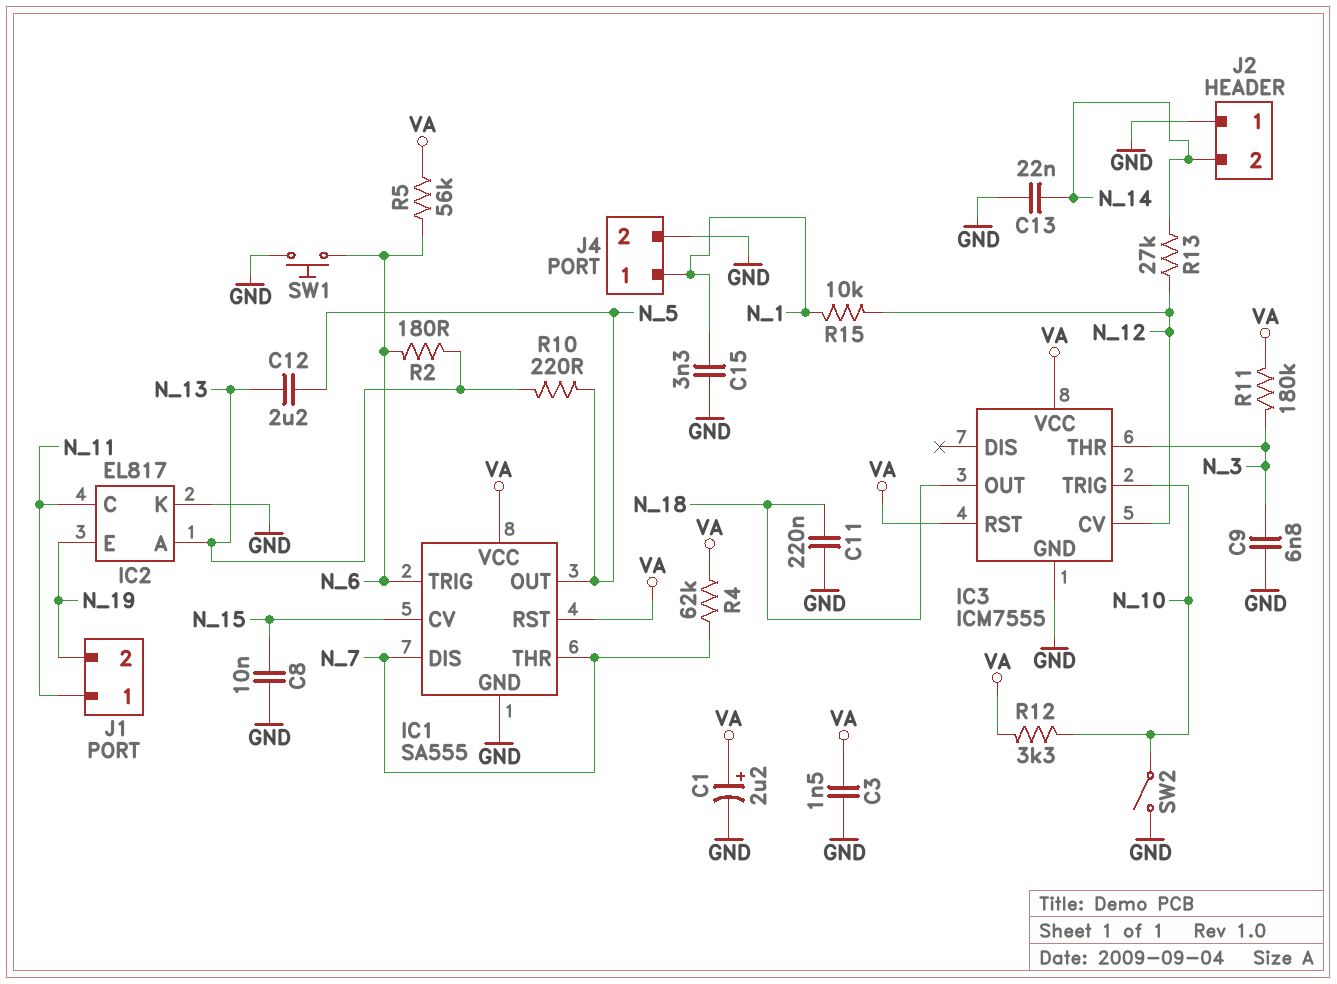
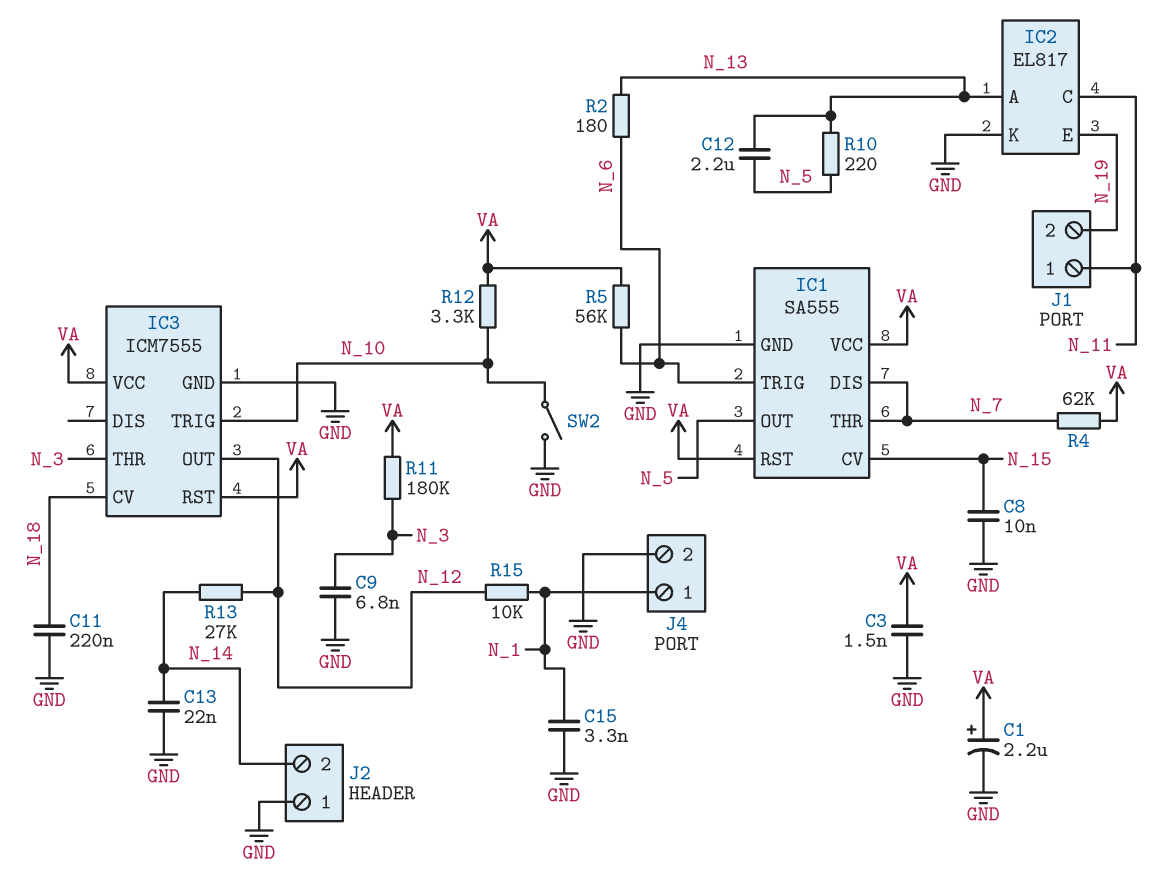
IC3 pin CV: N_12 -> N_18
IC3 pin OUT: N_18 -> N_12
SW1: button (GND, N_6) -> none

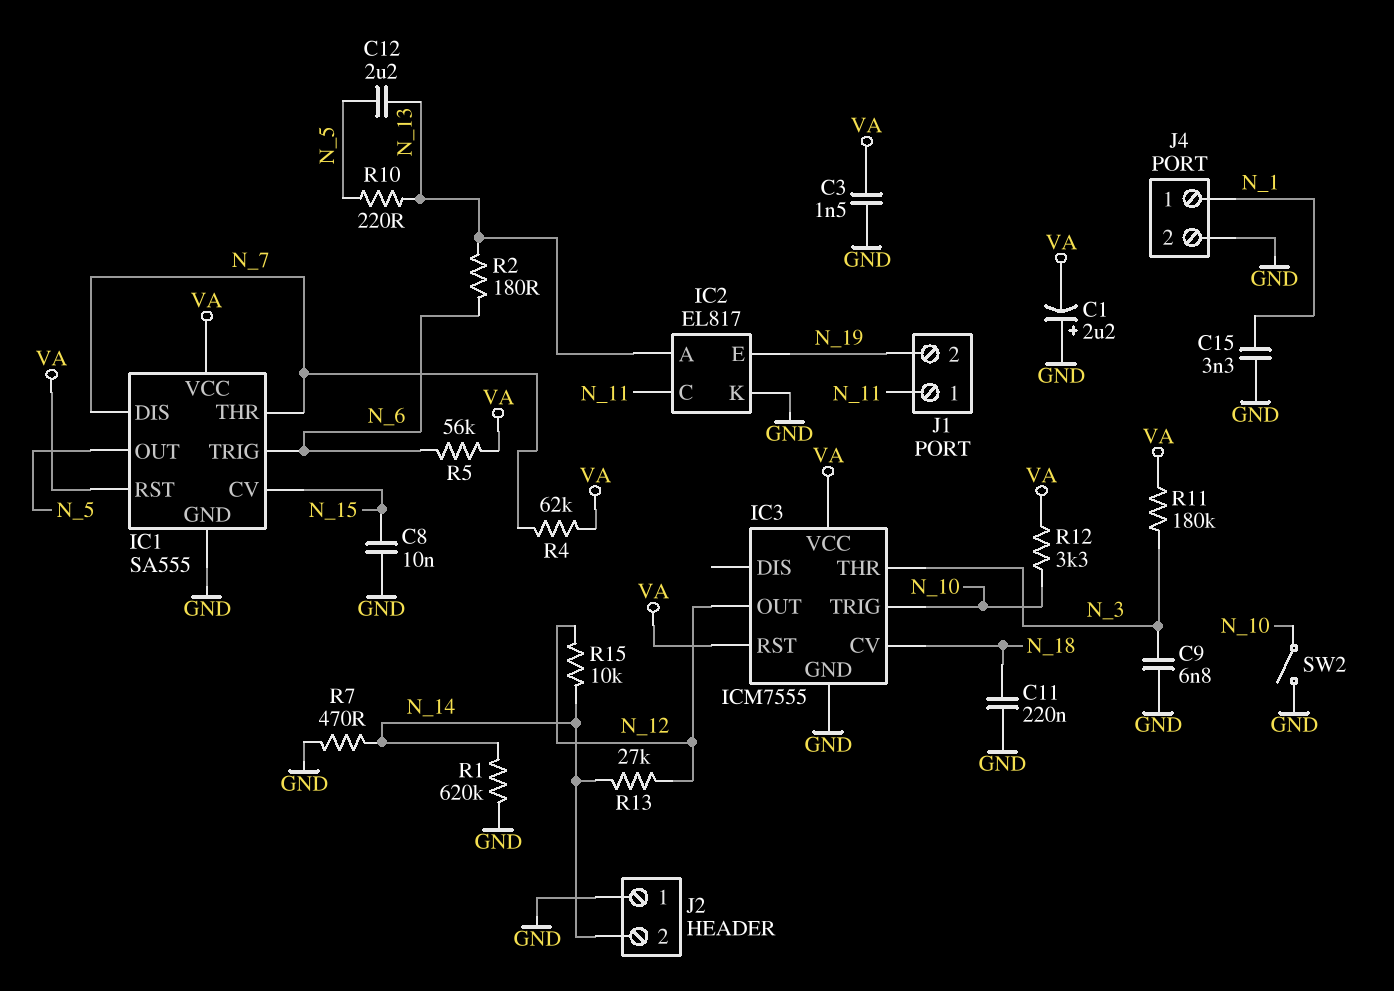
C1: 2.2uF (plus VA, minus GND) -> 2.2uF (plus GND, minus VA)
C13: 22nF (GND, N_14) -> none
R1: none -> 620k (GND, N_14)
R7: none -> 470 (GND, N_14)
R15: 10k (N_1, N_12) -> 10k (N_12, N_14)

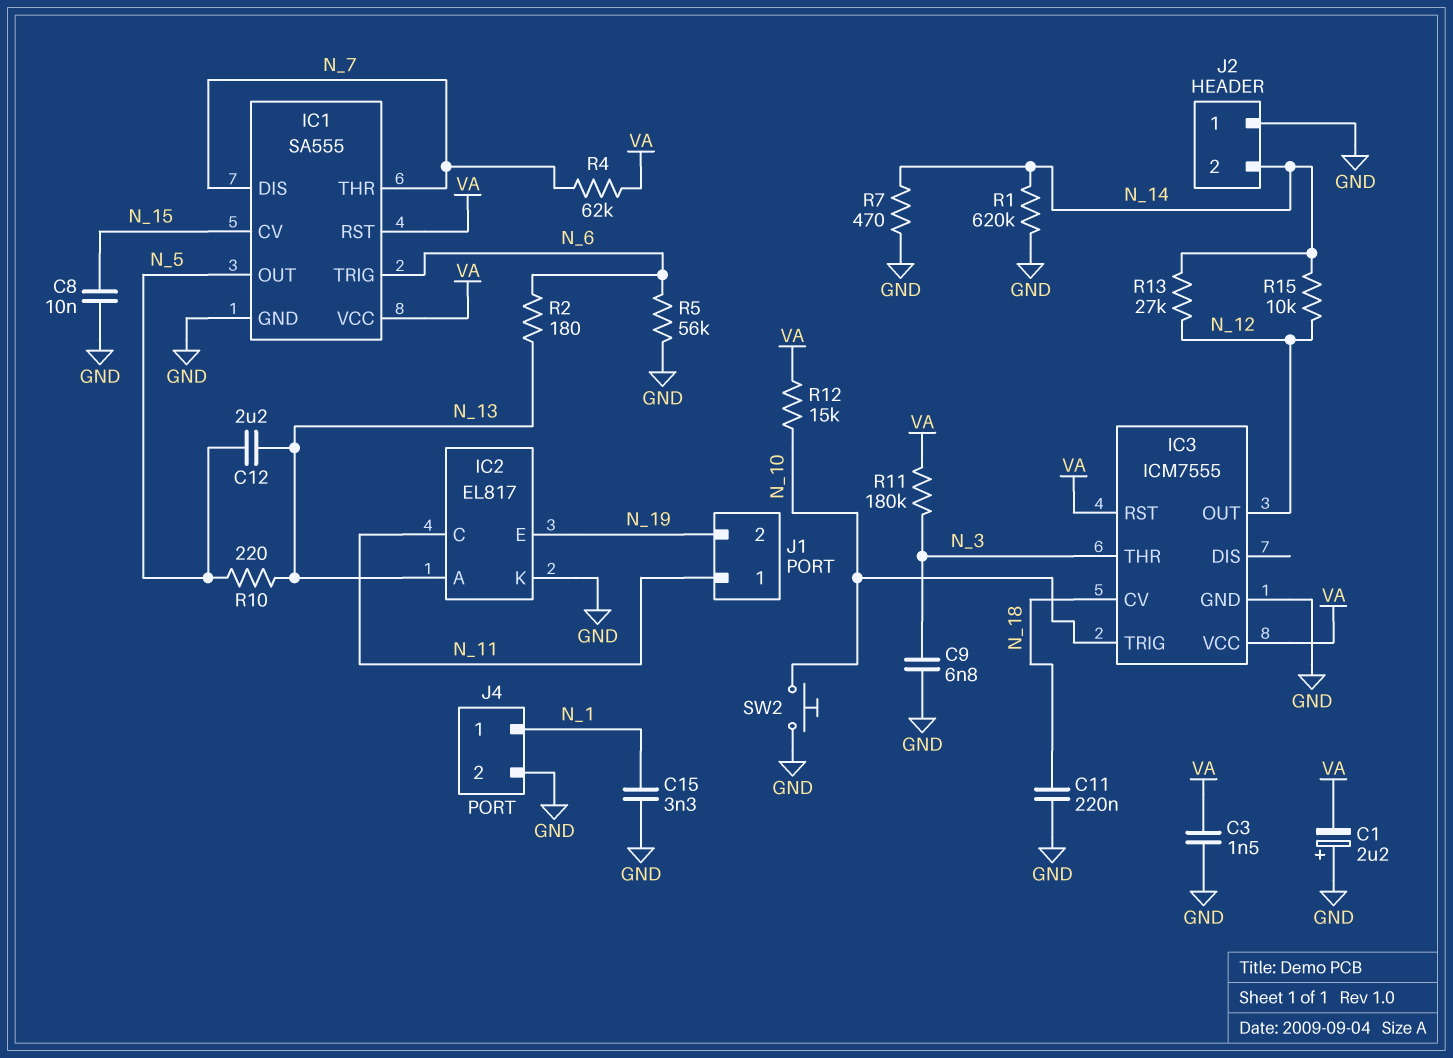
R5: 56k (N_6, VA) -> 56k (GND, N_6)
R12: 3.3k (N_10, VA) -> 15k (N_10, VA)
SW2: switch (GND, N_10) -> button (GND, N_10)

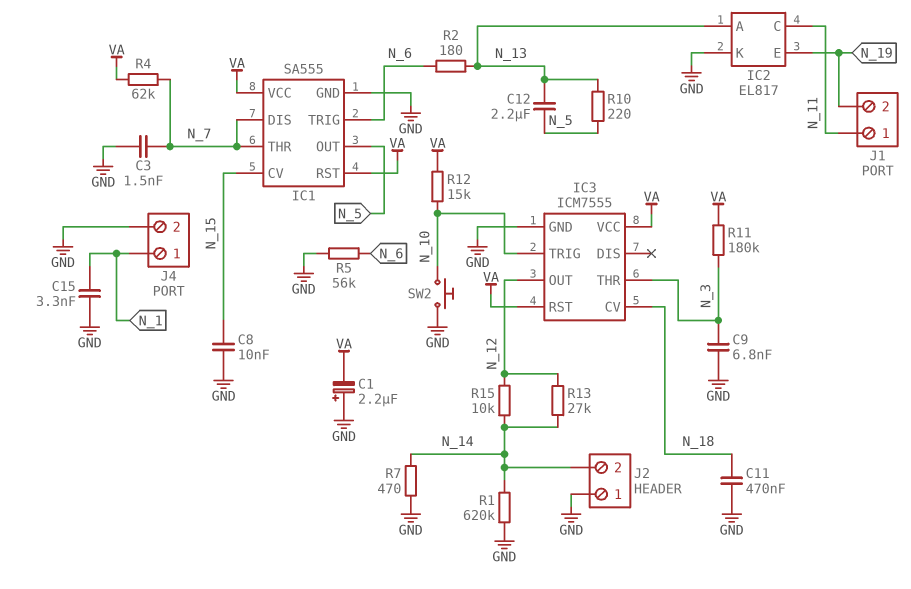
C3: 1.5nF (GND, VA) -> 1.5nF (GND, N_7)
C11: 220nF (GND, N_18) -> 470nF (GND, N_18)

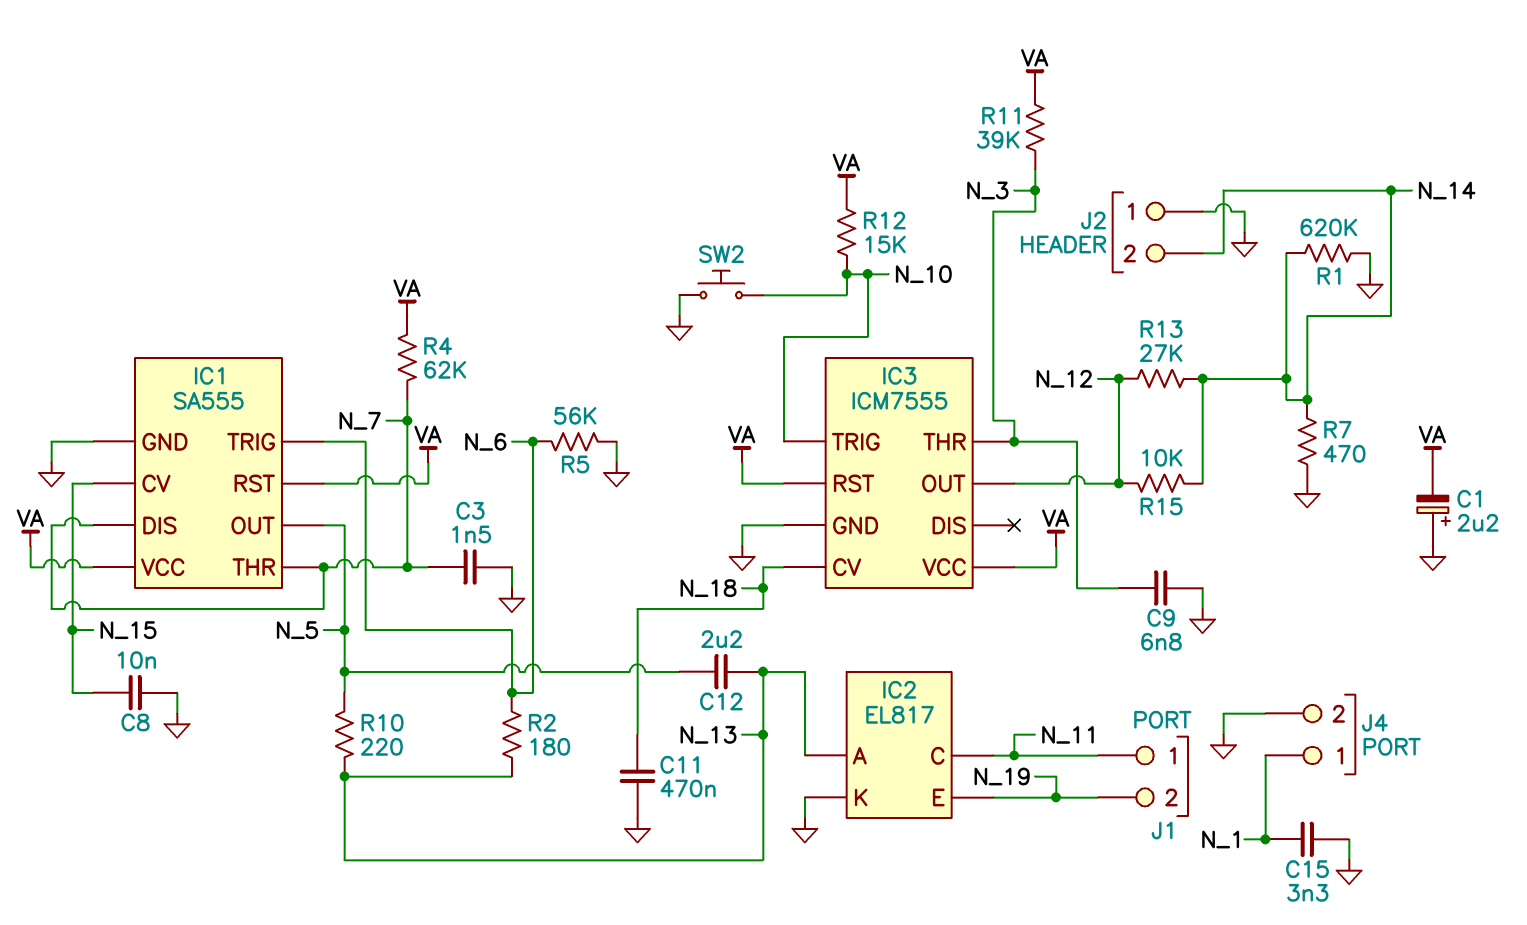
R11: 180k (N_3, VA) -> 39k (N_3, VA)

